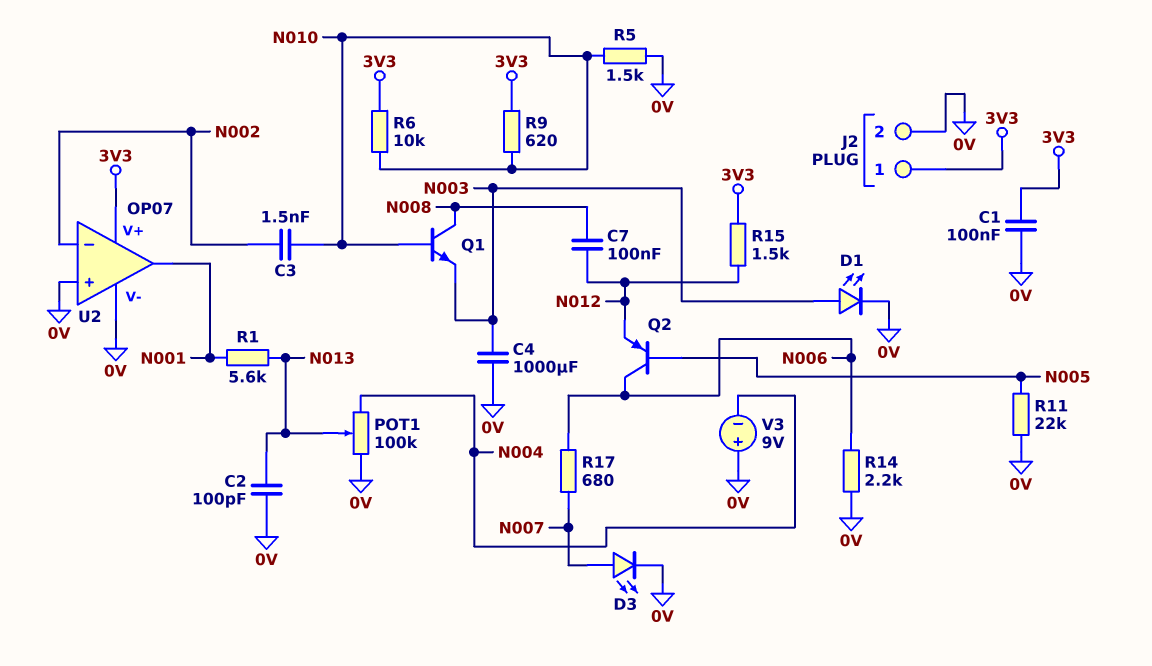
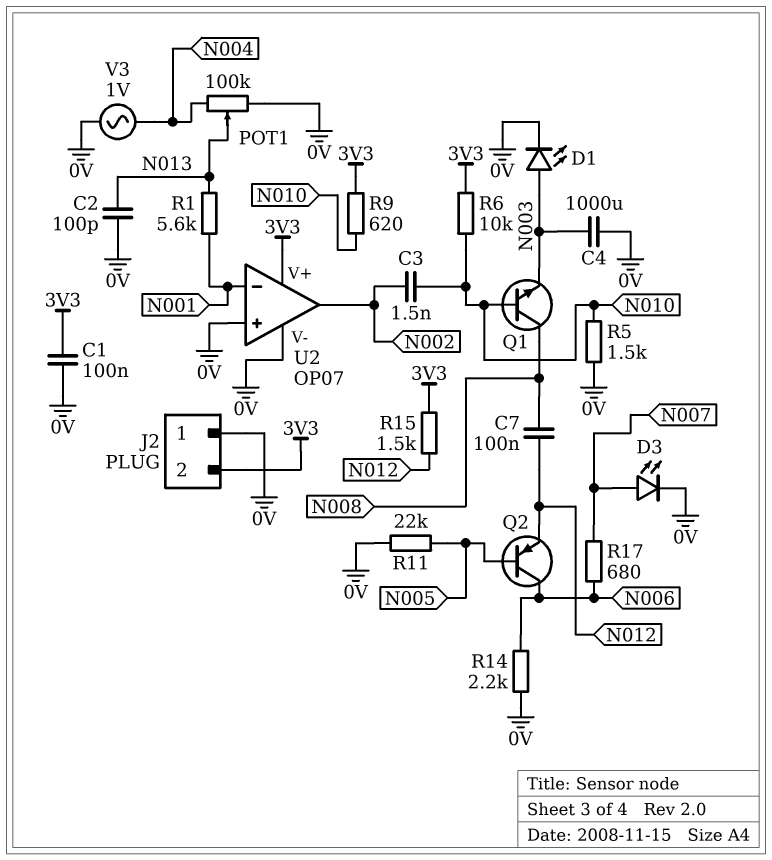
J2 pin 1: 3V3 -> 0V
J2 pin 2: 0V -> 3V3
U2 pin in-: N002 -> N001
U2 pin out: N001 -> N002
V3: 9V (plus 0V, minus N004) -> AC 1V (0V, N004)

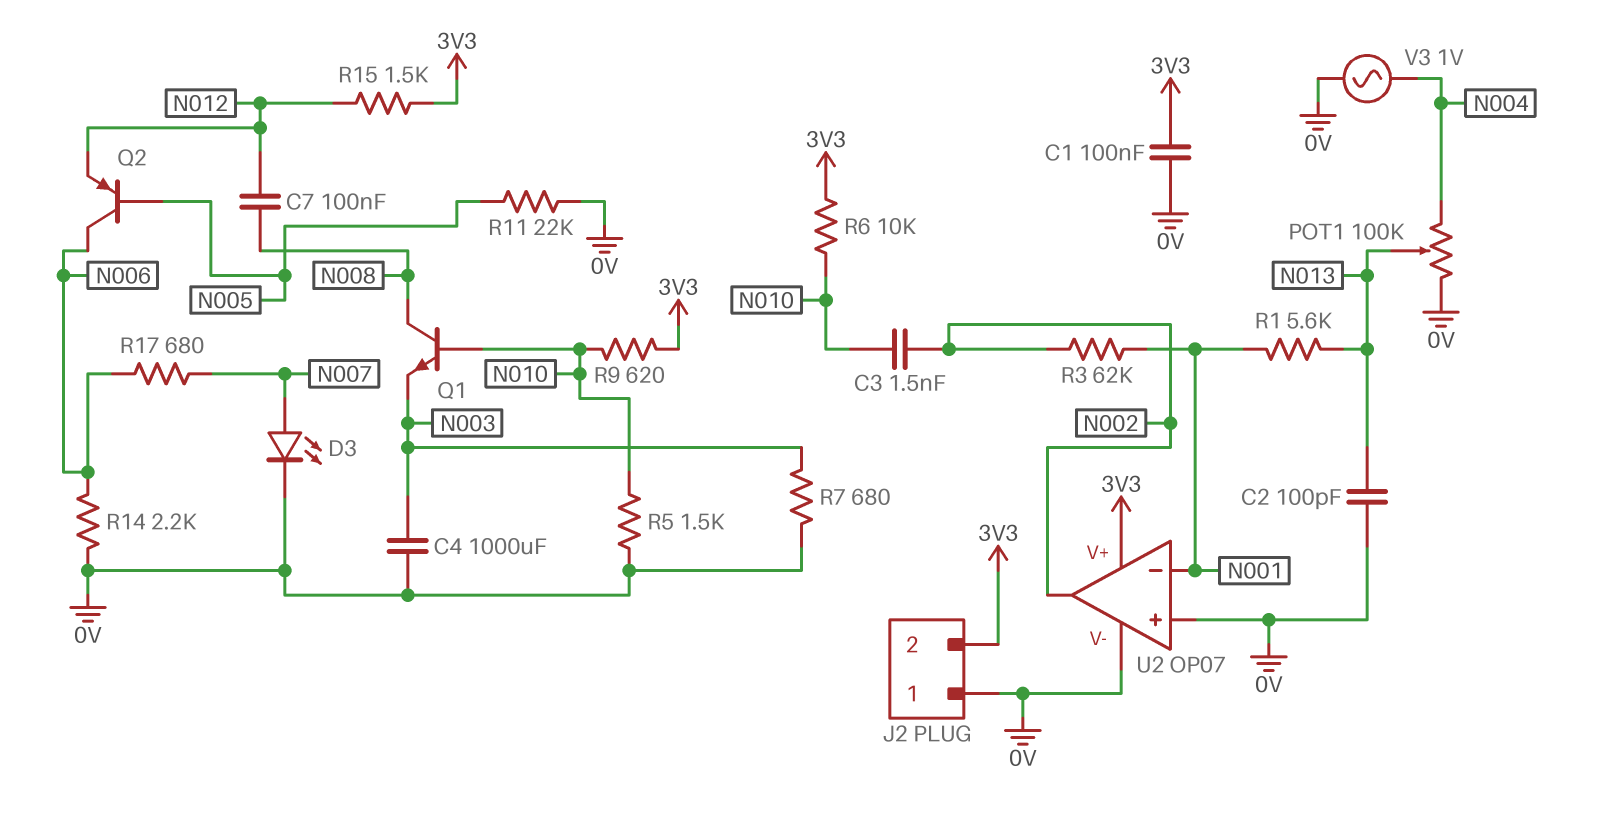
D1: LED (A N003, K 0V) -> none
R3: none -> 62k (N001, N002)
R7: none -> 680 (0V, N003)

